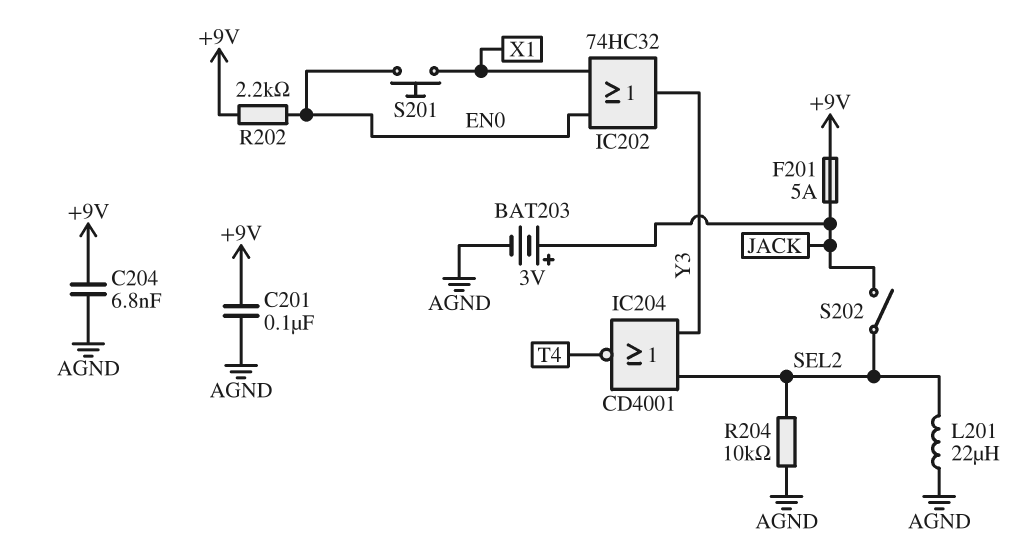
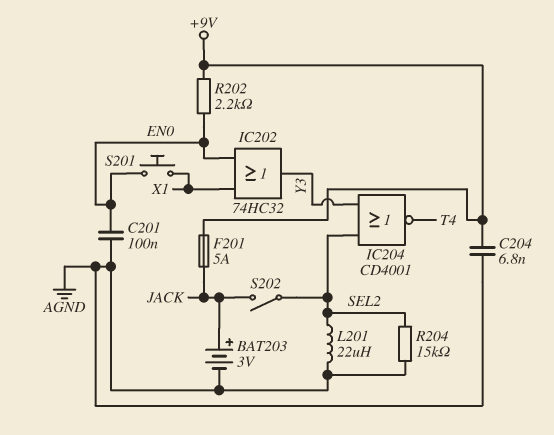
C201: 100nF (+9V, AGND) -> 100nF (AGND, EN0)
R204: 10k (AGND, SEL2) -> 15k (AGND, SEL2)

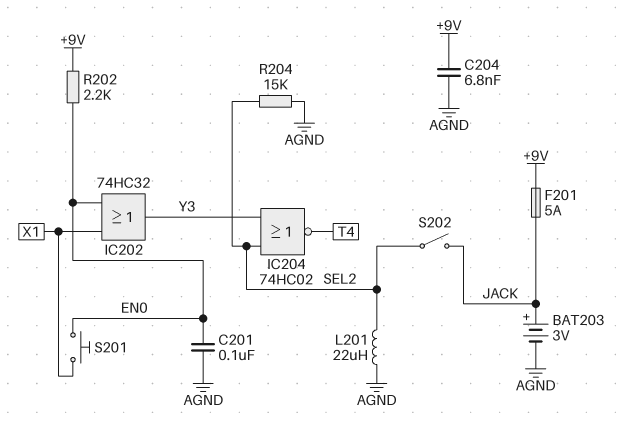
IC204: NOR CD4001 (in SEL2, in Y3, out T4) -> NOR 74HC02 (in SEL2, in Y3, out T4)

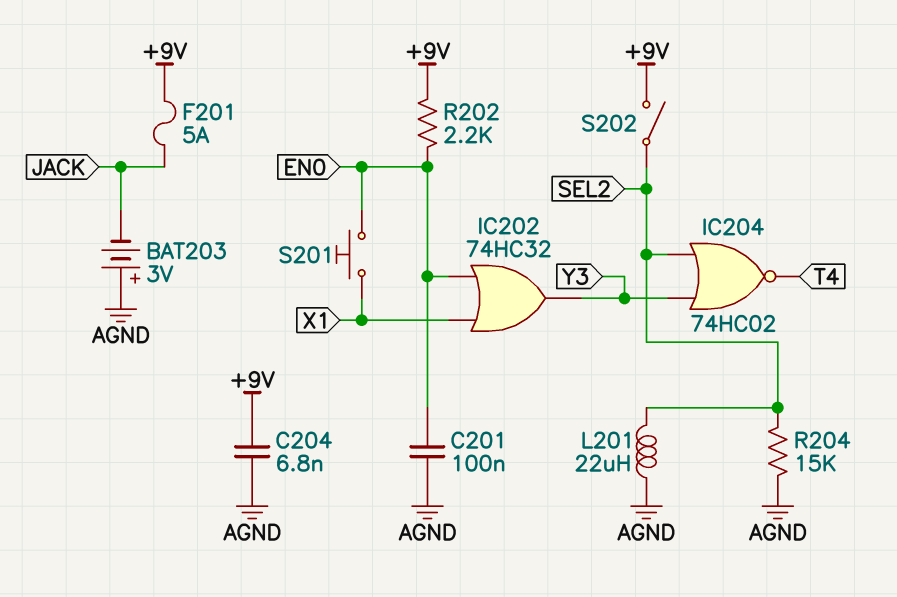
BAT203: 3V (plus JACK, minus AGND) -> 3V (plus AGND, minus JACK)
S202: switch (JACK, SEL2) -> switch (+9V, SEL2)

